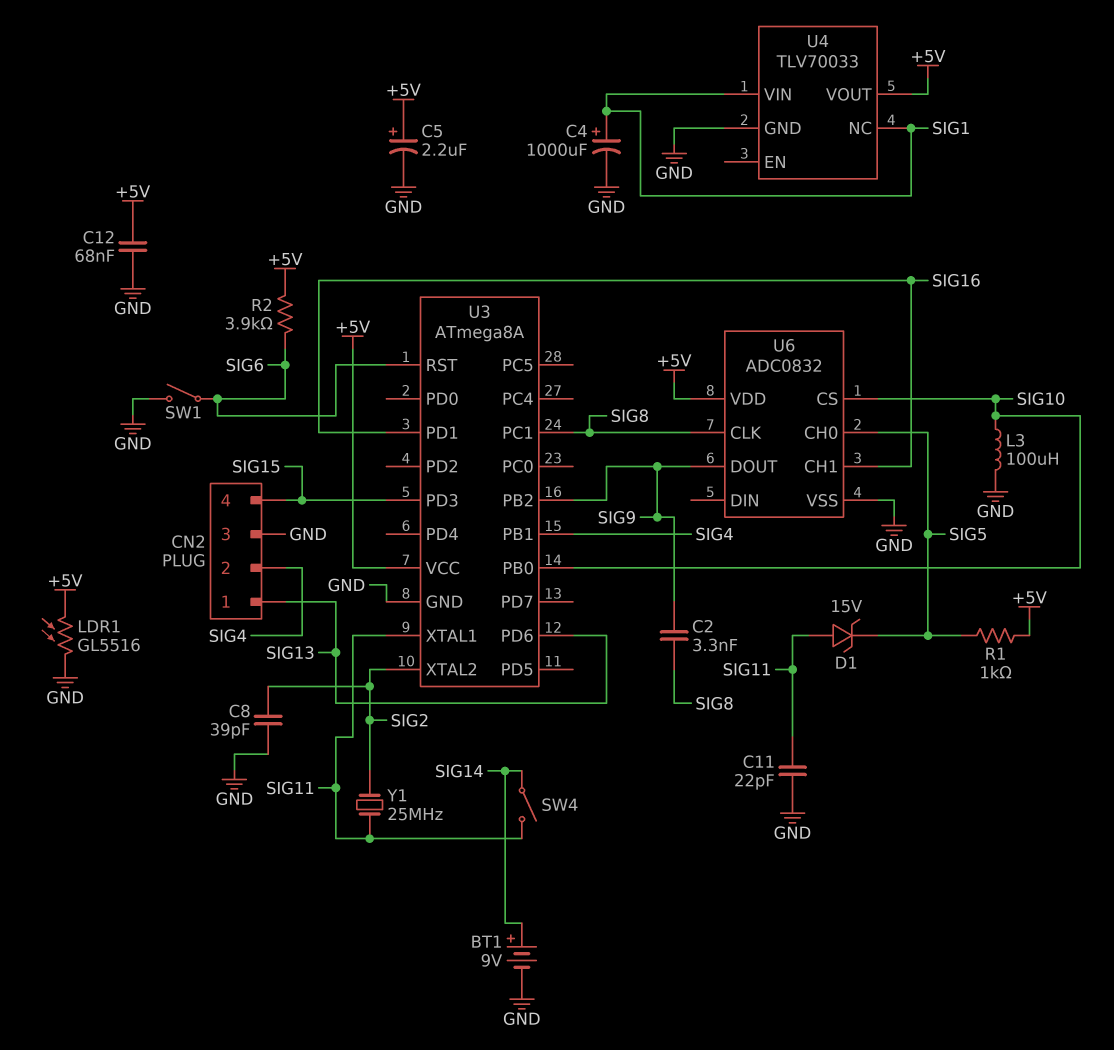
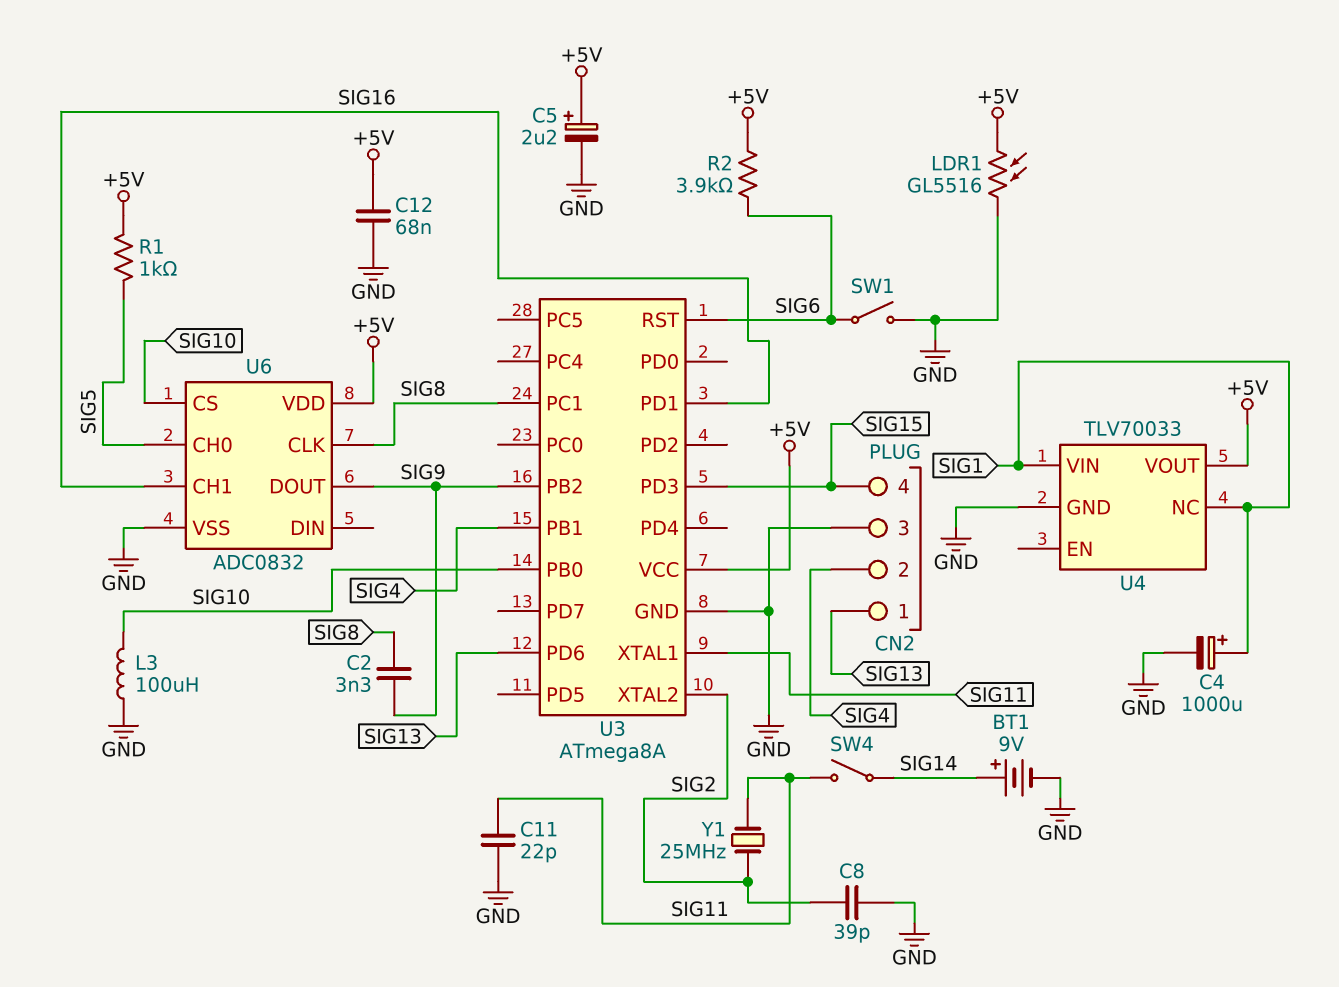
D1: zener 15V (A SIG11, K SIG5) -> none

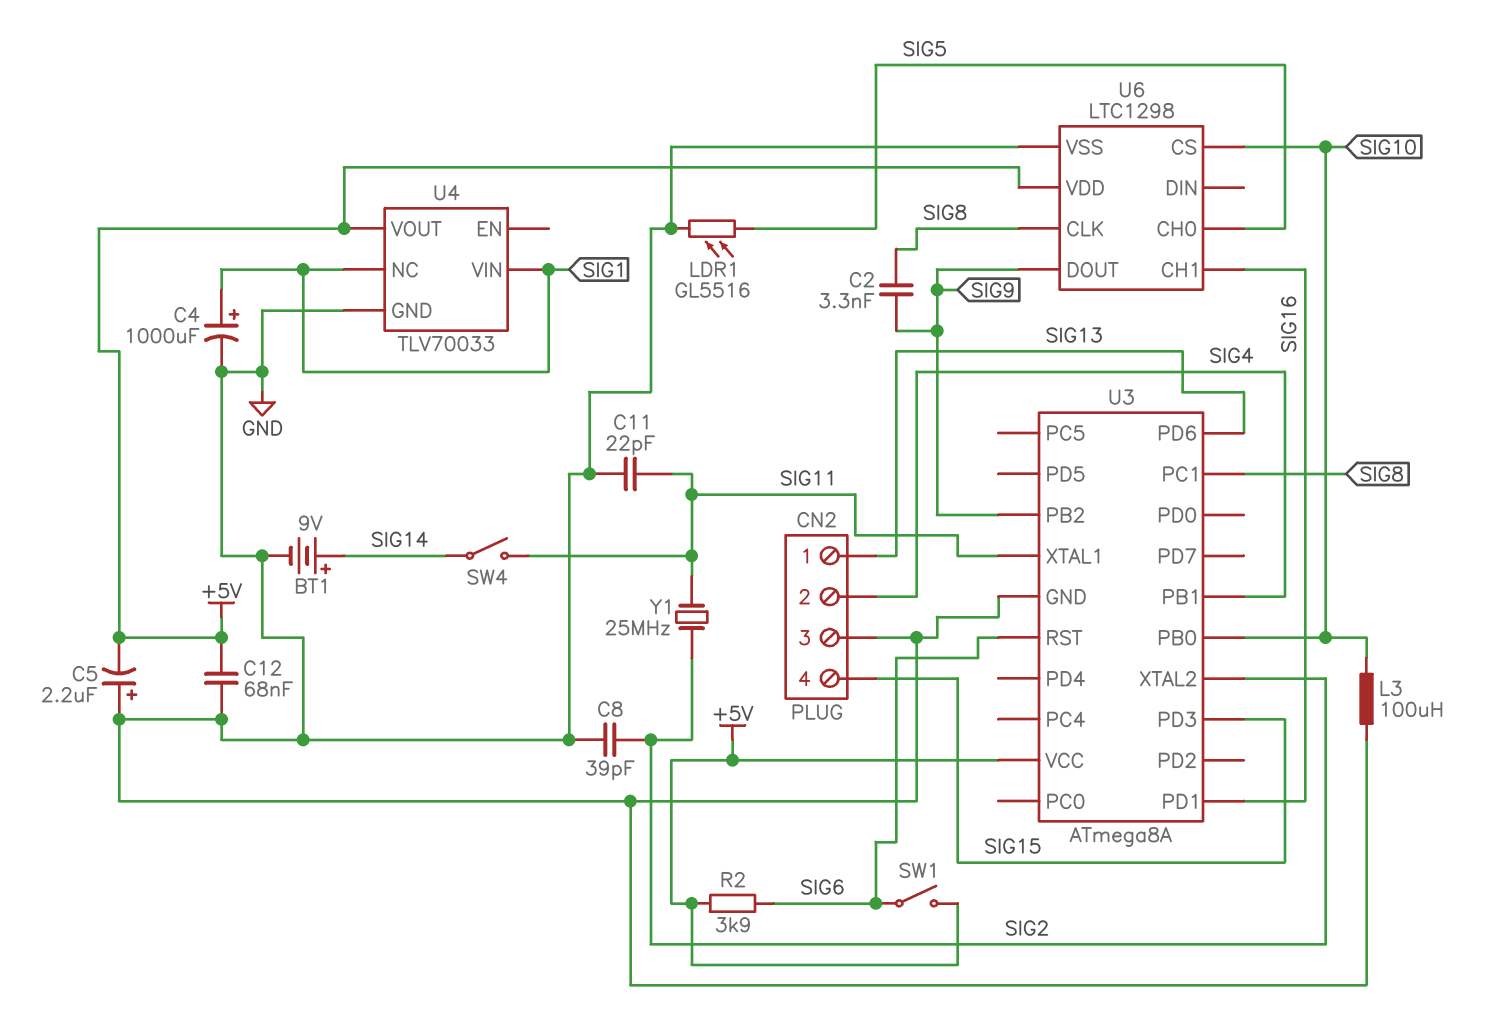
C5: 2.2uF (plus +5V, minus GND) -> 2.2uF (plus GND, minus +5V)
LDR1: GL5516 (+5V, GND) -> GL5516 (GND, SIG5)
R1: 1k (+5V, SIG5) -> none
SW1: switch (GND, SIG6) -> switch (+5V, SIG6)
U6: ADC0832 -> LTC1298

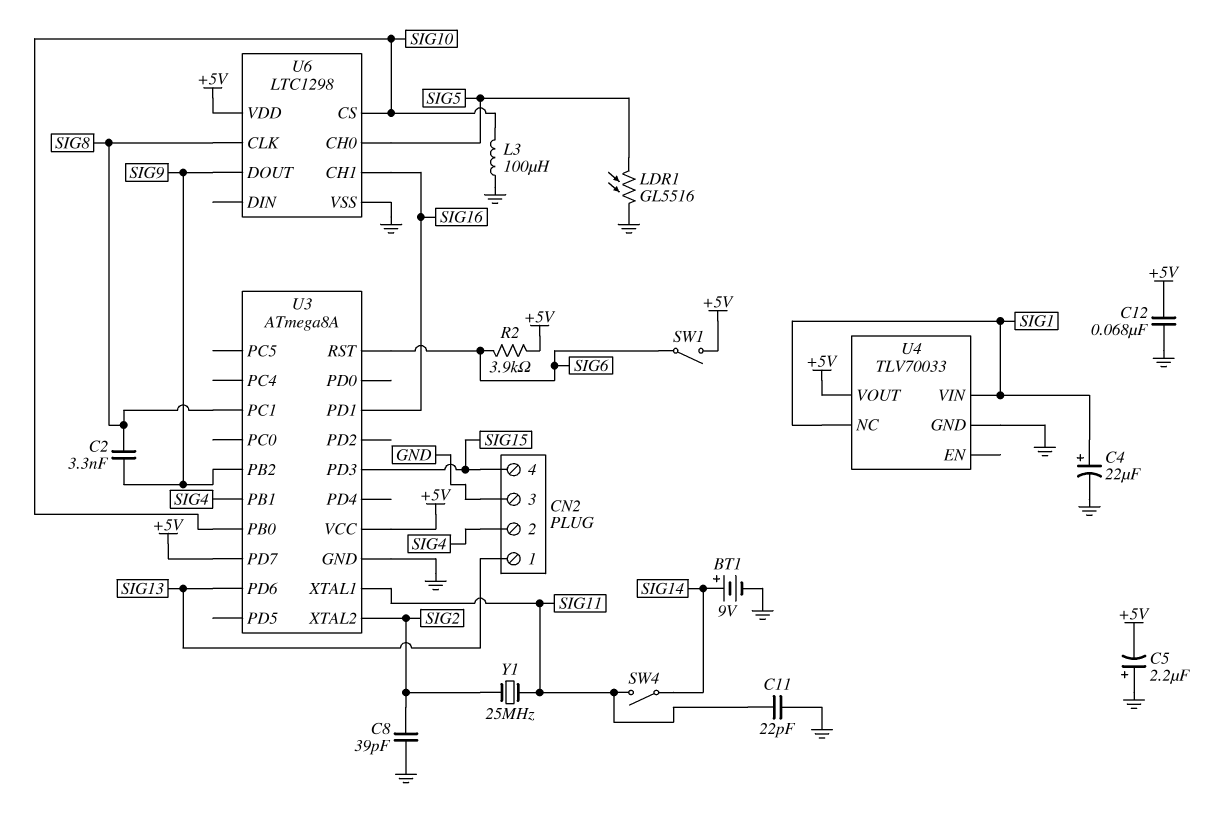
C4: 1000uF (plus SIG1, minus GND) -> 22uF (plus SIG1, minus GND)
U3 pin PD7: none -> +5V

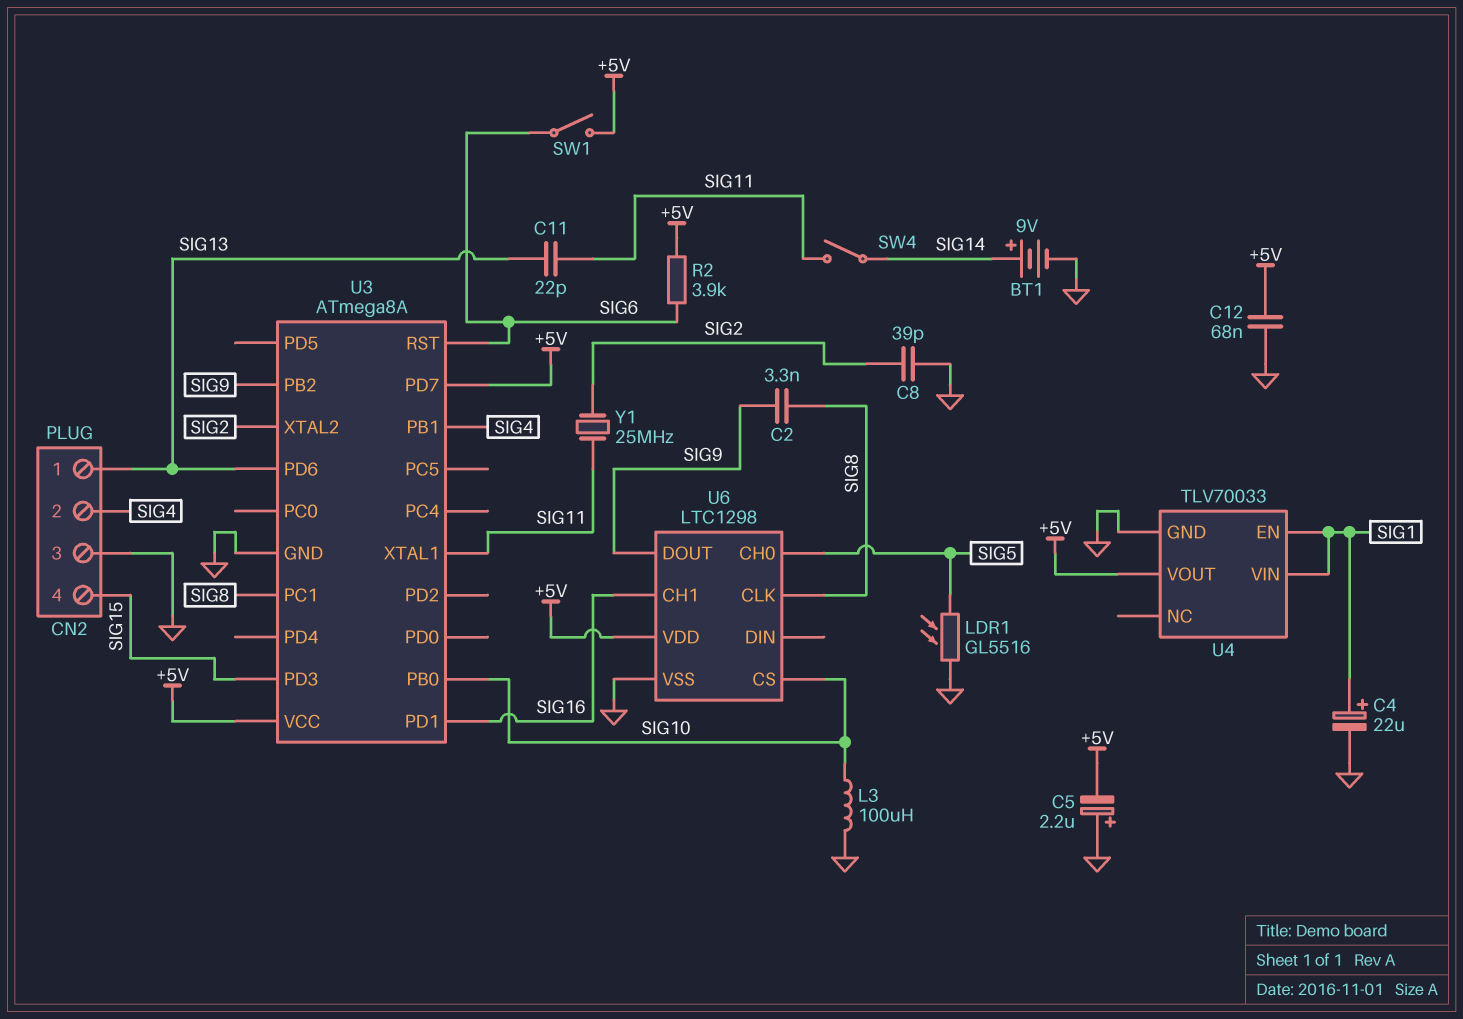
C11: 22pF (GND, SIG11) -> 22pF (SIG11, SIG13)
U4 pin EN: none -> SIG1
U4 pin NC: SIG1 -> none

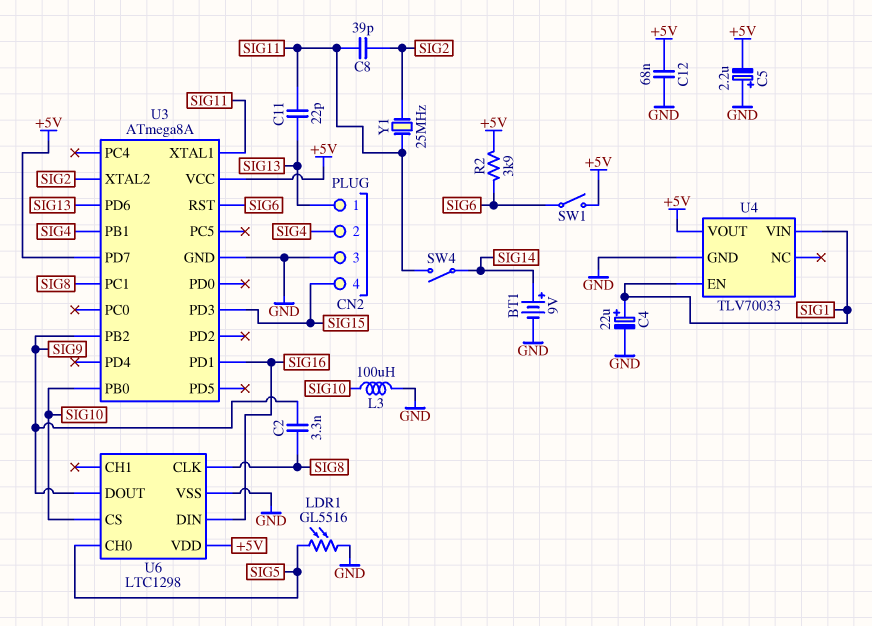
C8: 39pF (GND, SIG2) -> 39pF (SIG2, SIG11)
U6 pin CH1: SIG16 -> none
U6 pin DIN: none -> SIG16

